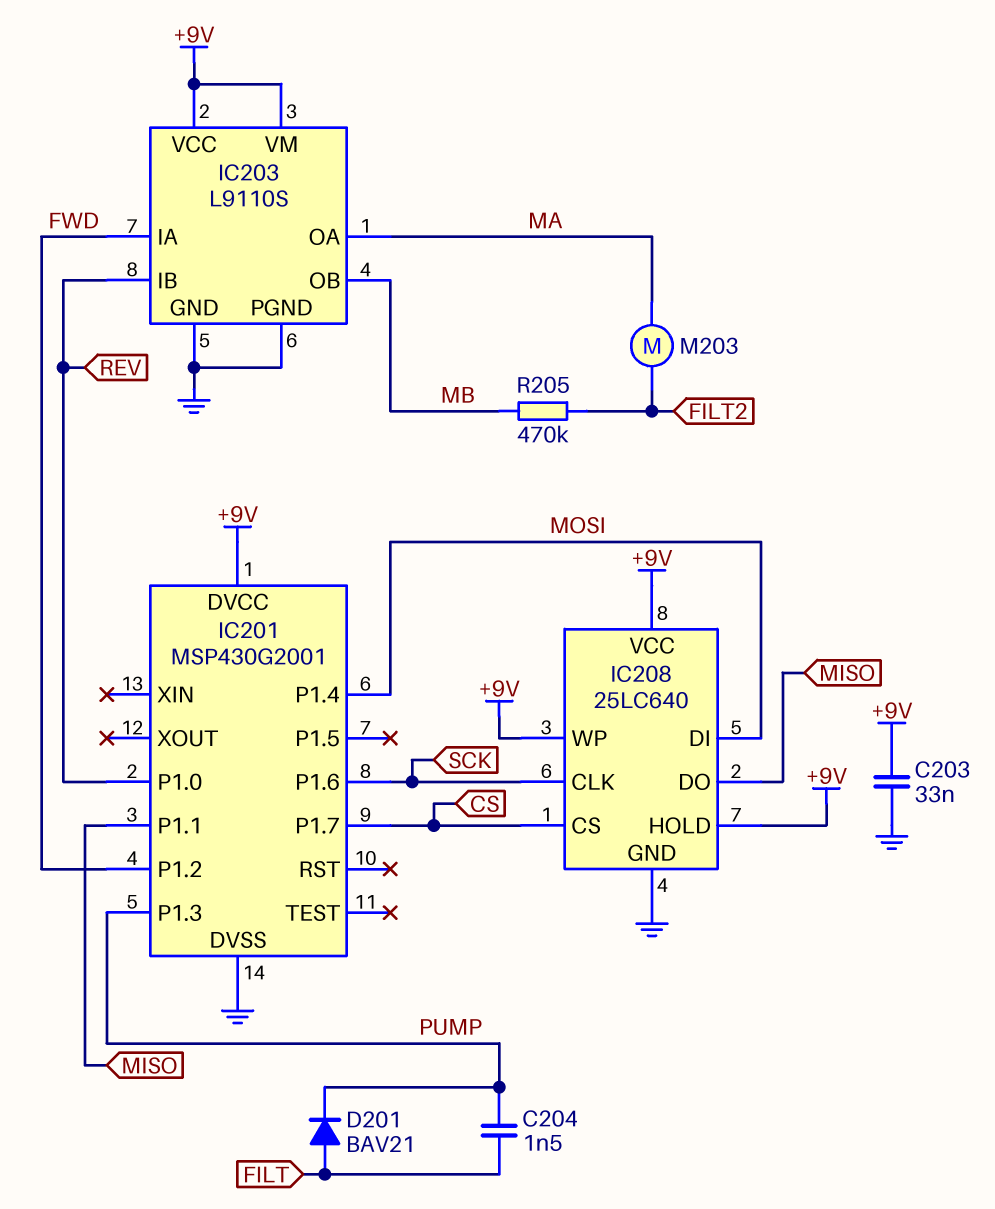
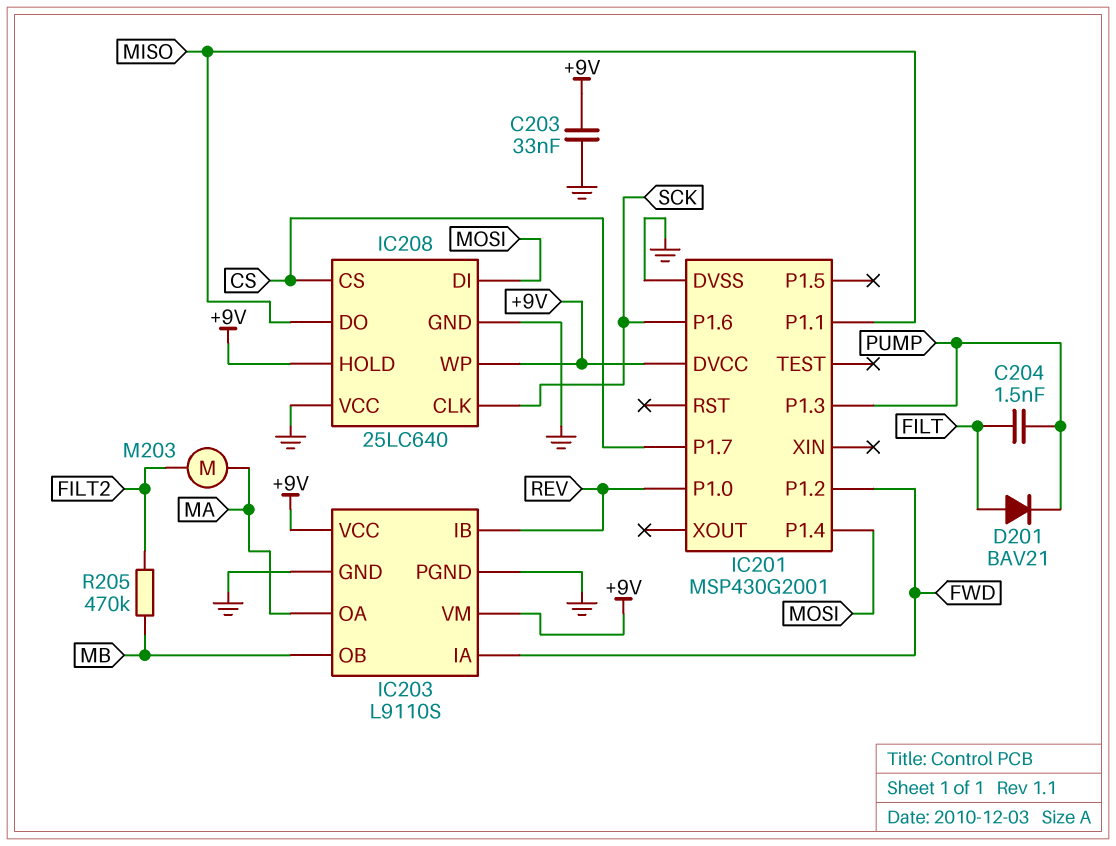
IC208 pin VCC: +9V -> GND

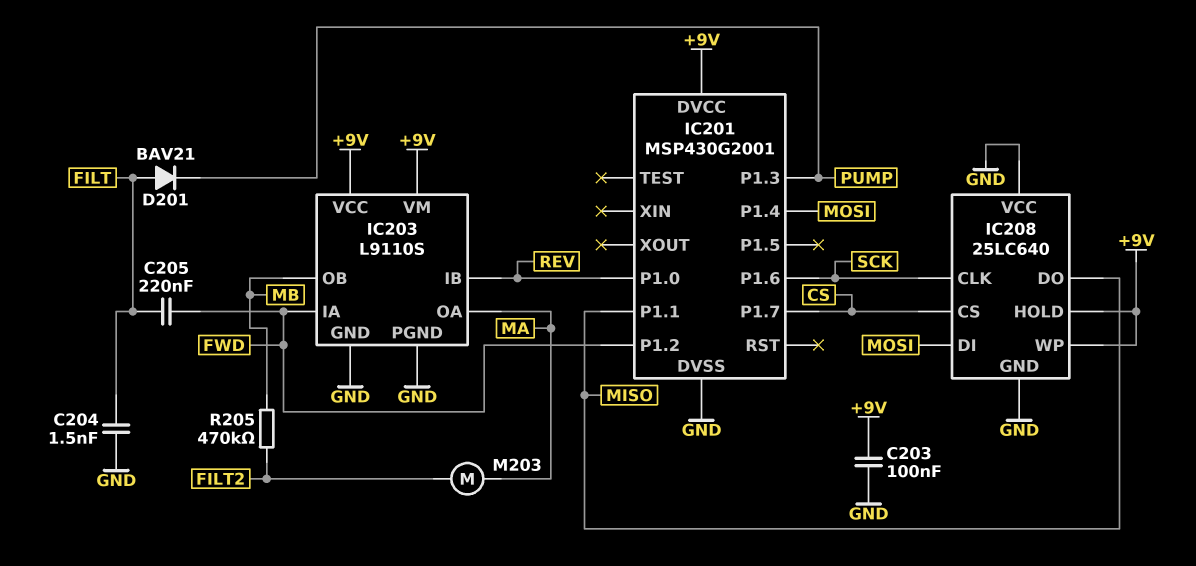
C203: 33nF (+9V, GND) -> 100nF (+9V, GND)
C204: 1.5nF (FILT, PUMP) -> 1.5nF (FILT, GND)
C205: none -> 220nF (FILT, FWD)

